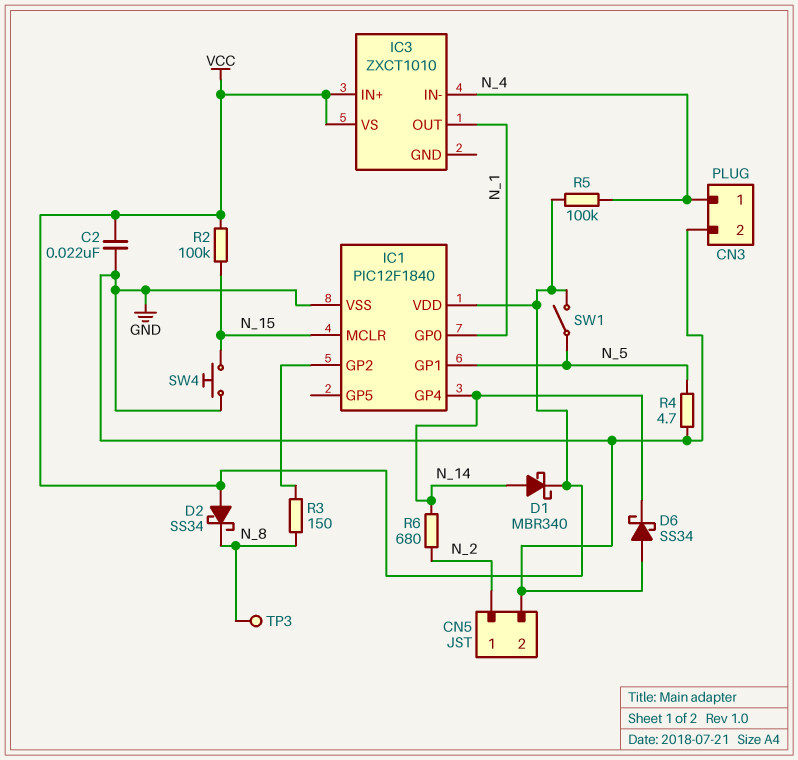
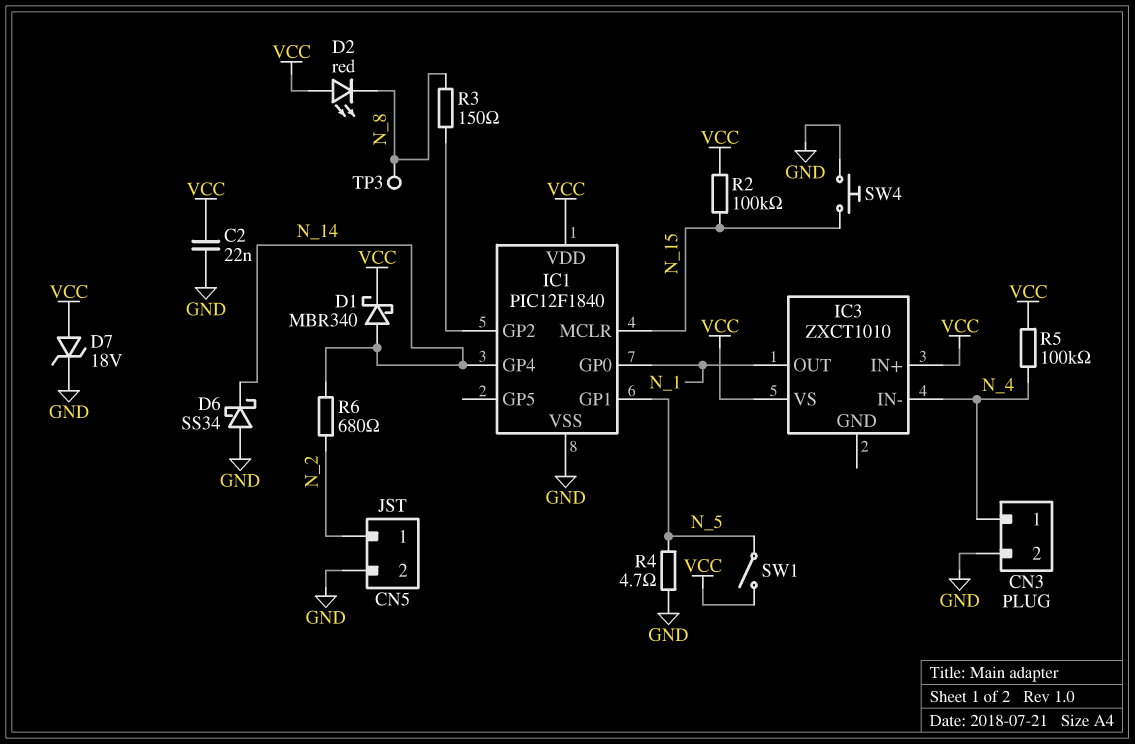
D2: schottky SS34 (A VCC, K N_8) -> LED red (A VCC, K N_8)
D7: none -> zener 18V (A VCC, K GND)

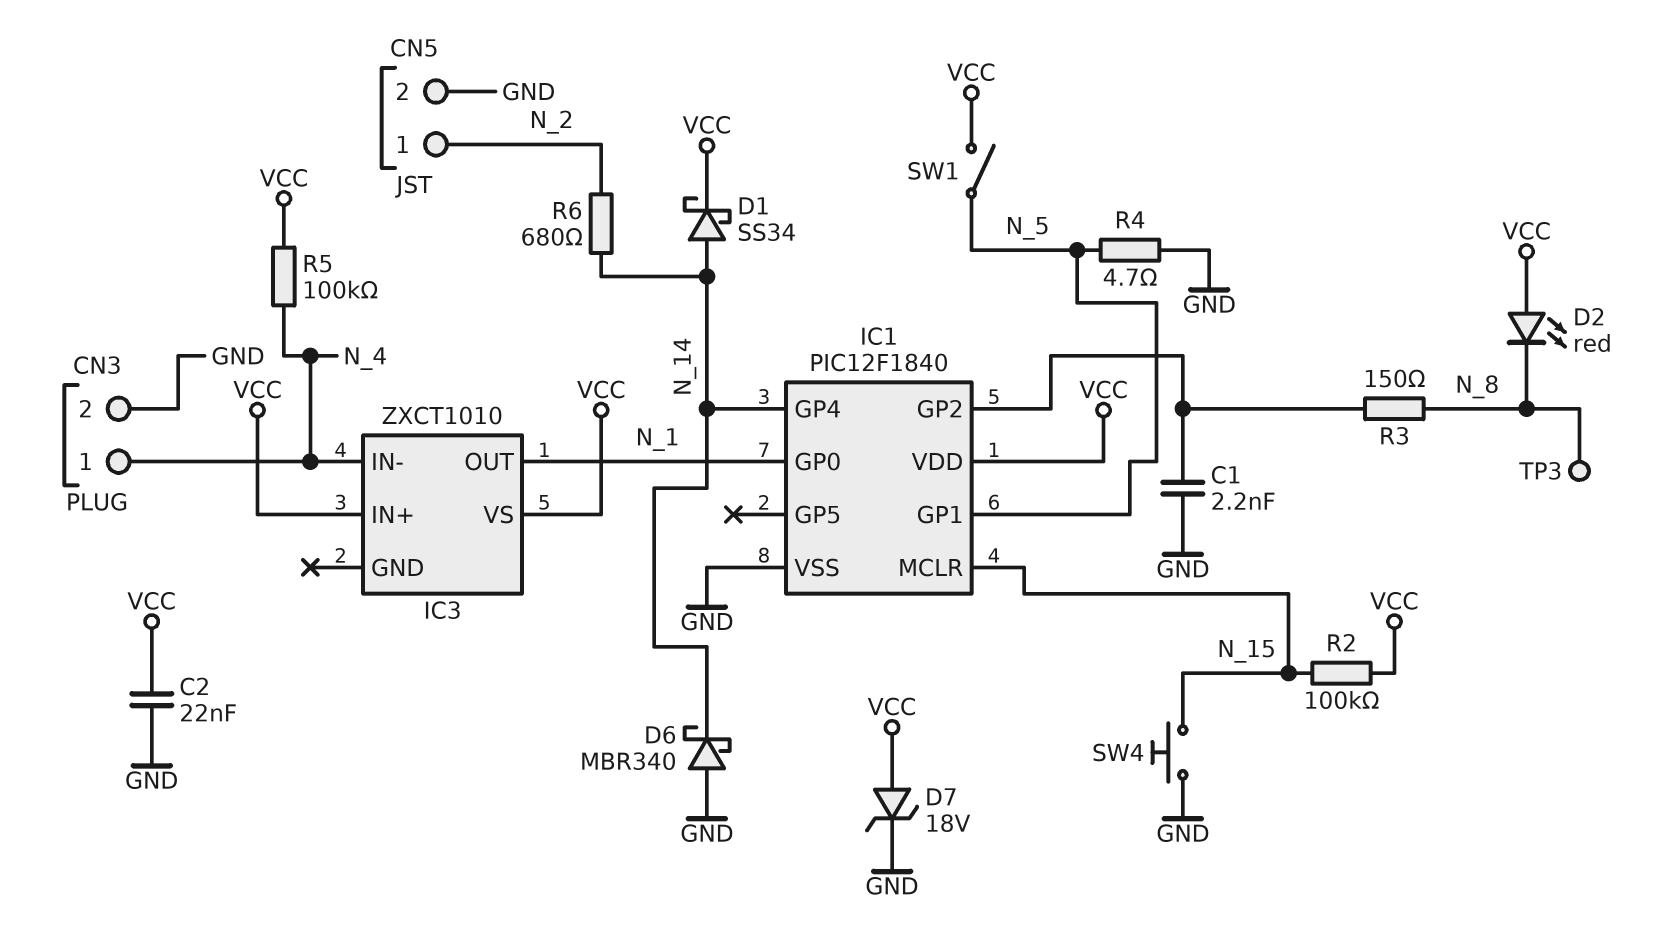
C1: none -> 2.2nF (GND, IC1/GP2)
D1: schottky MBR340 (A N_14, K VCC) -> schottky SS34 (A N_14, K VCC)
D6: schottky SS34 (A GND, K N_14) -> schottky MBR340 (A GND, K N_14)

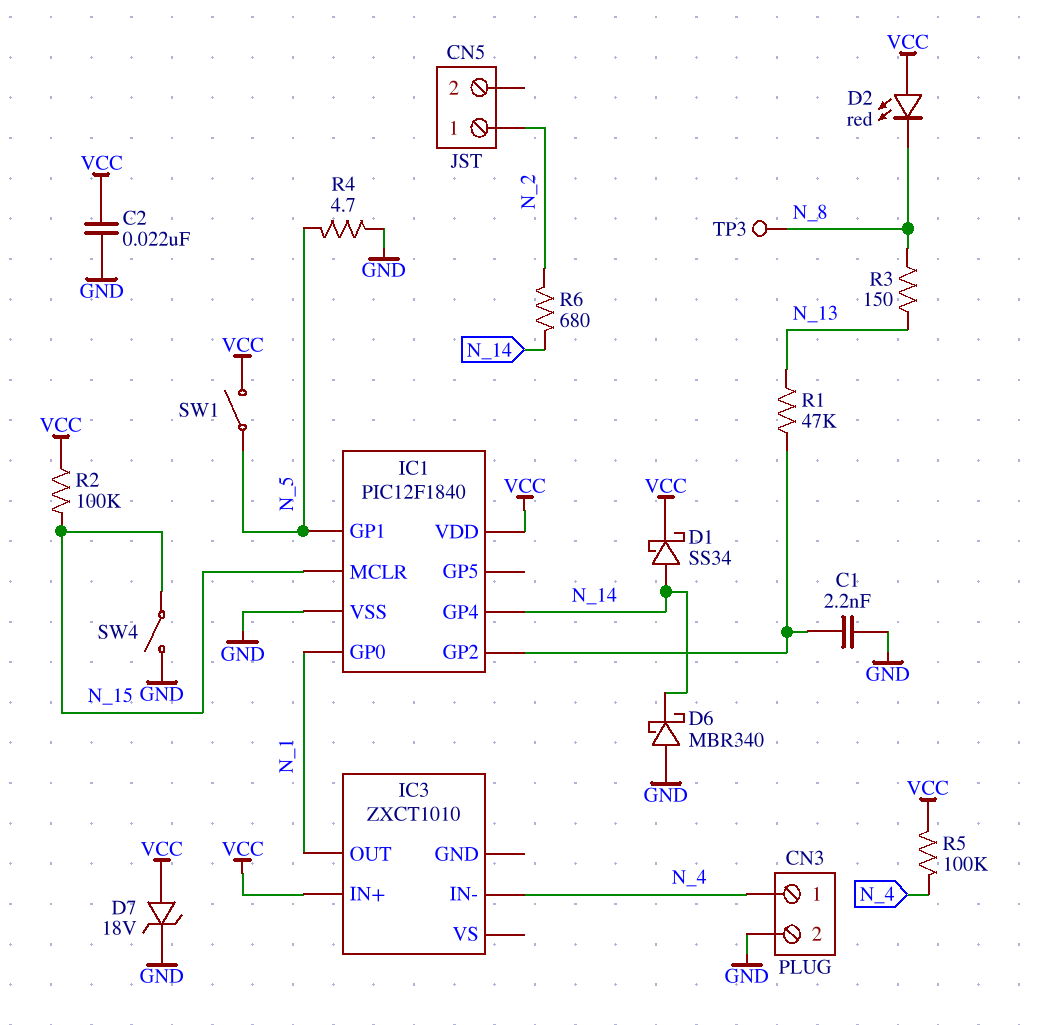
CN5 pin 2: GND -> none
IC3 pin VS: VCC -> none
R1: none -> 47k (IC1/GP2, N_13)
R3: 150 (IC1/GP2, N_8) -> 150 (N_8, N_13)
SW4: button (GND, N_15) -> switch (GND, N_15)

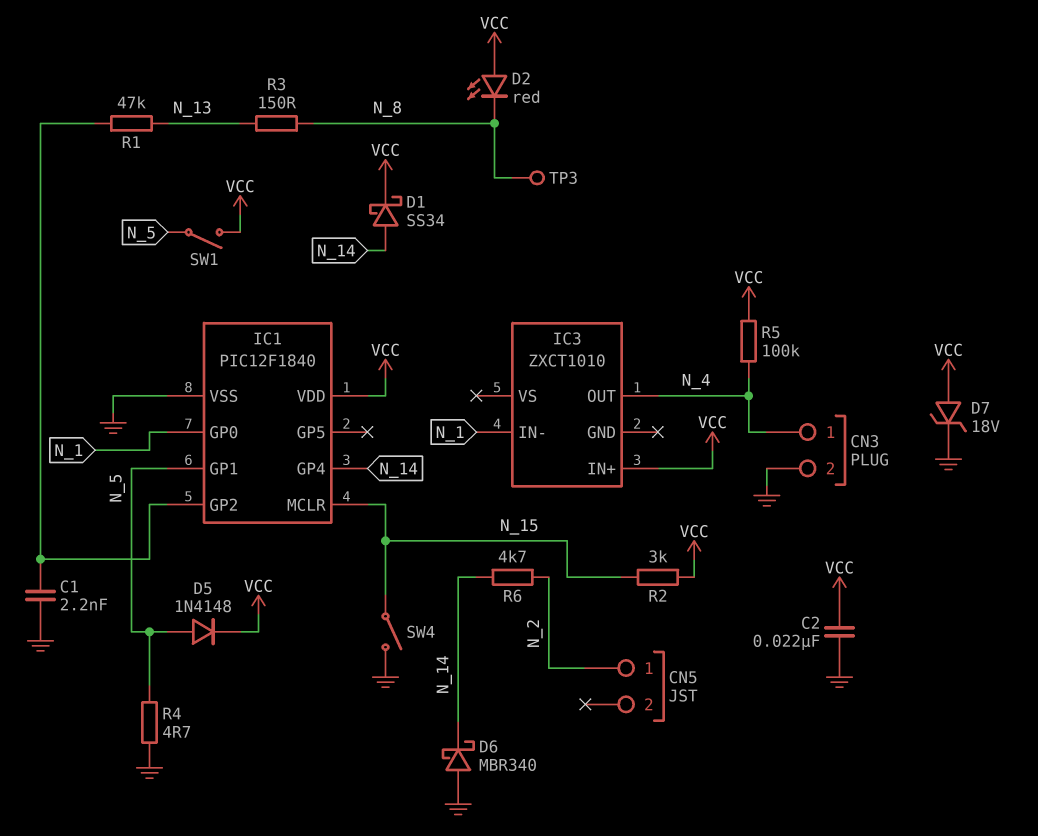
D5: none -> diode 1N4148 (A N_5, K VCC)
IC3 pin IN-: N_4 -> N_1
IC3 pin OUT: N_1 -> N_4
R2: 100k (N_15, VCC) -> 3k (N_15, VCC)
R6: 680 (N_2, N_14) -> 4.7k (N_2, N_14)

